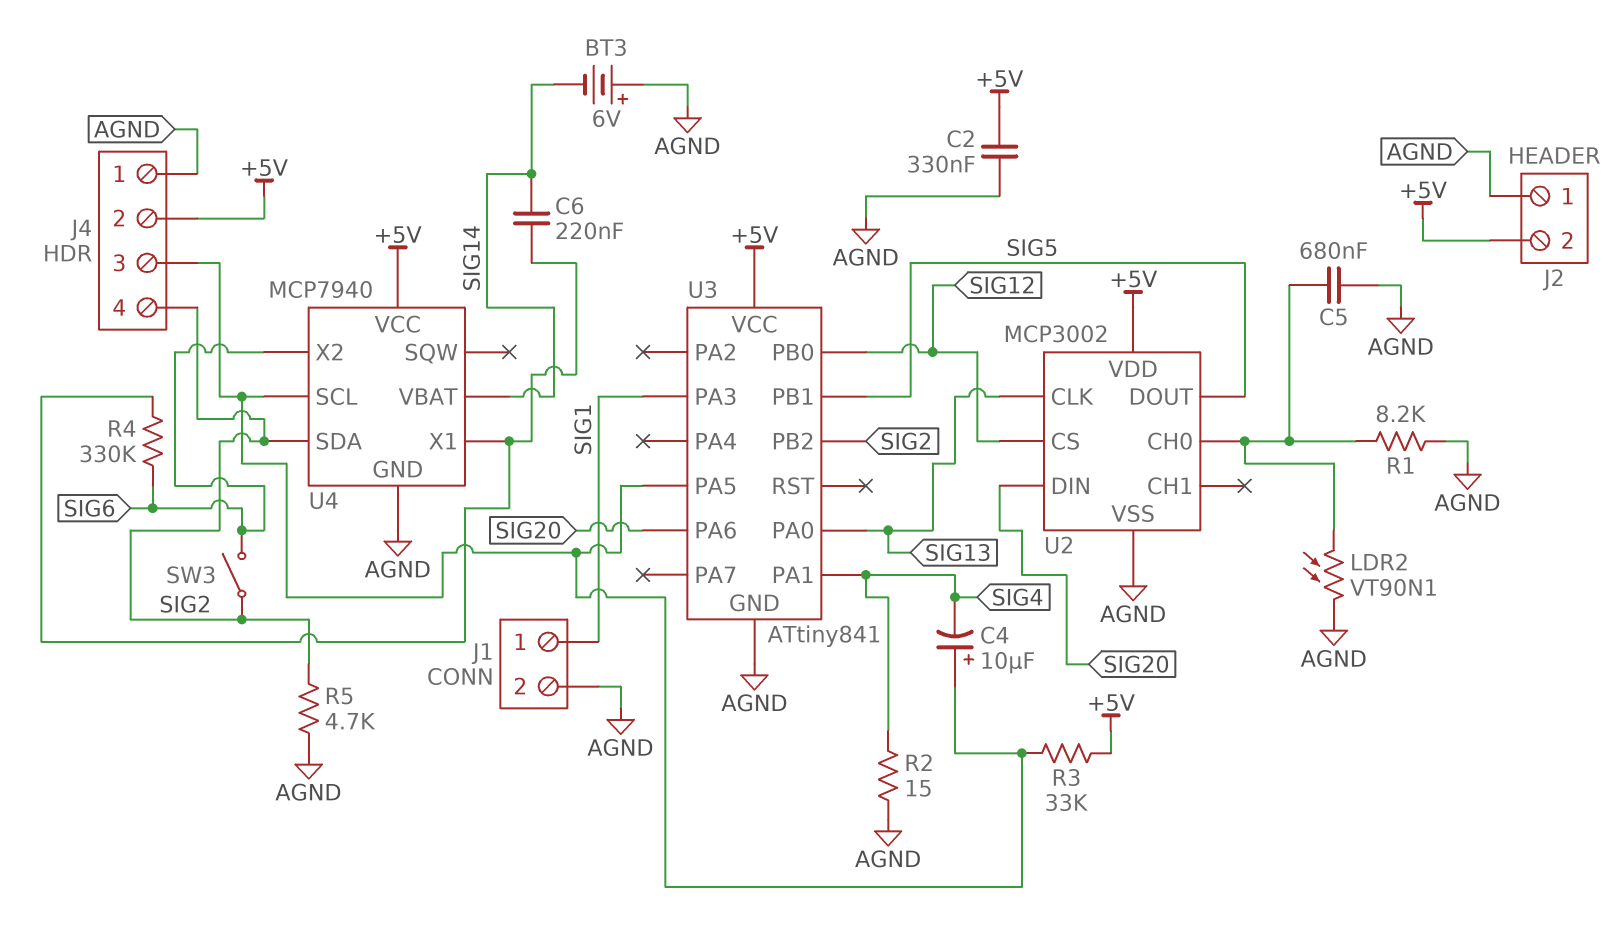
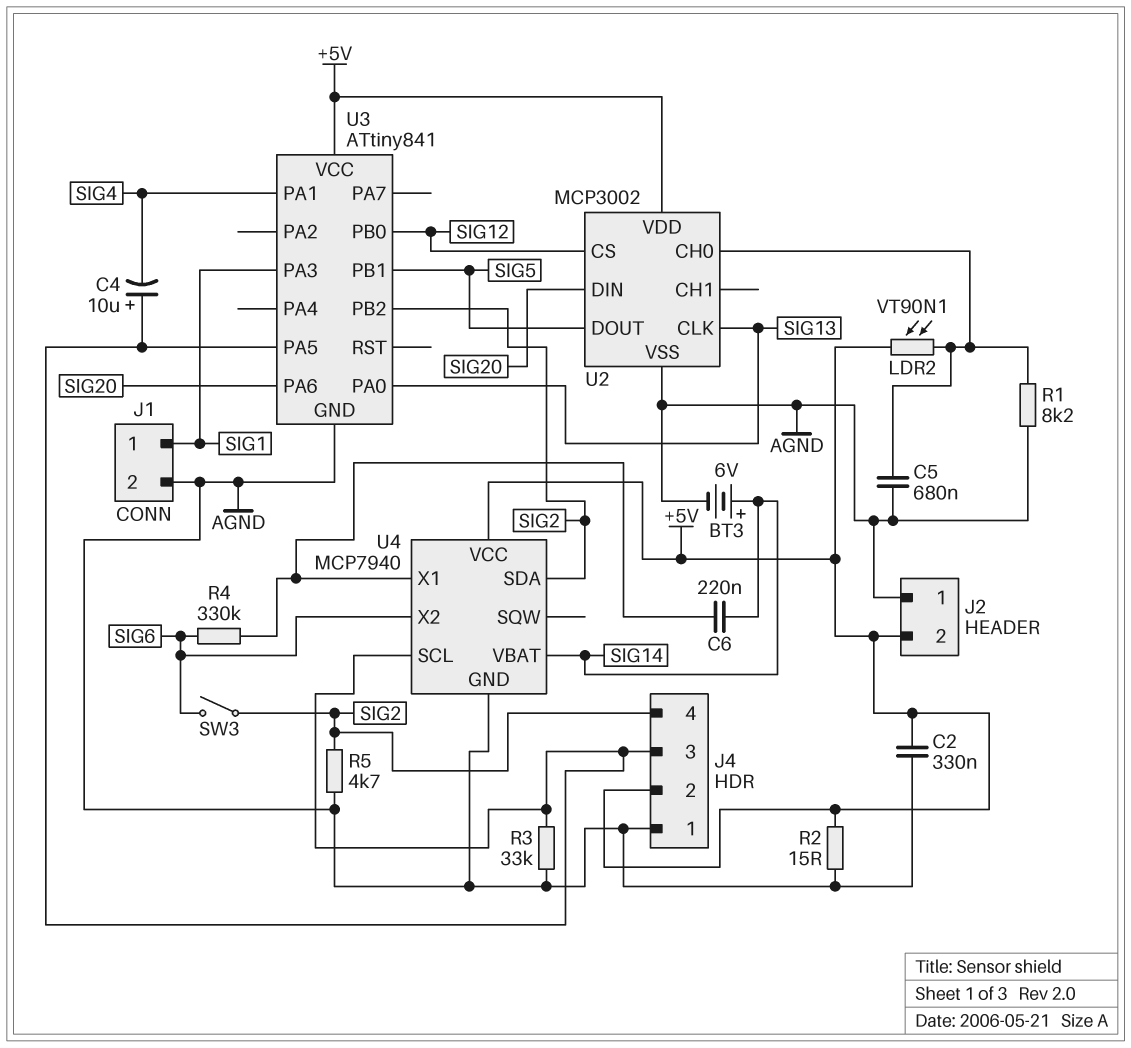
BT3: 6V (plus AGND, minus SIG14) -> 6V (plus SIG14, minus AGND)
LDR2: VT90N1 (AGND, U2/CH0) -> VT90N1 (+5V, U2/CH0)
R2: 15 (AGND, SIG4) -> 15 (+5V, AGND)
R3: 33k (+5V, J4/3) -> 33k (AGND, J4/3)

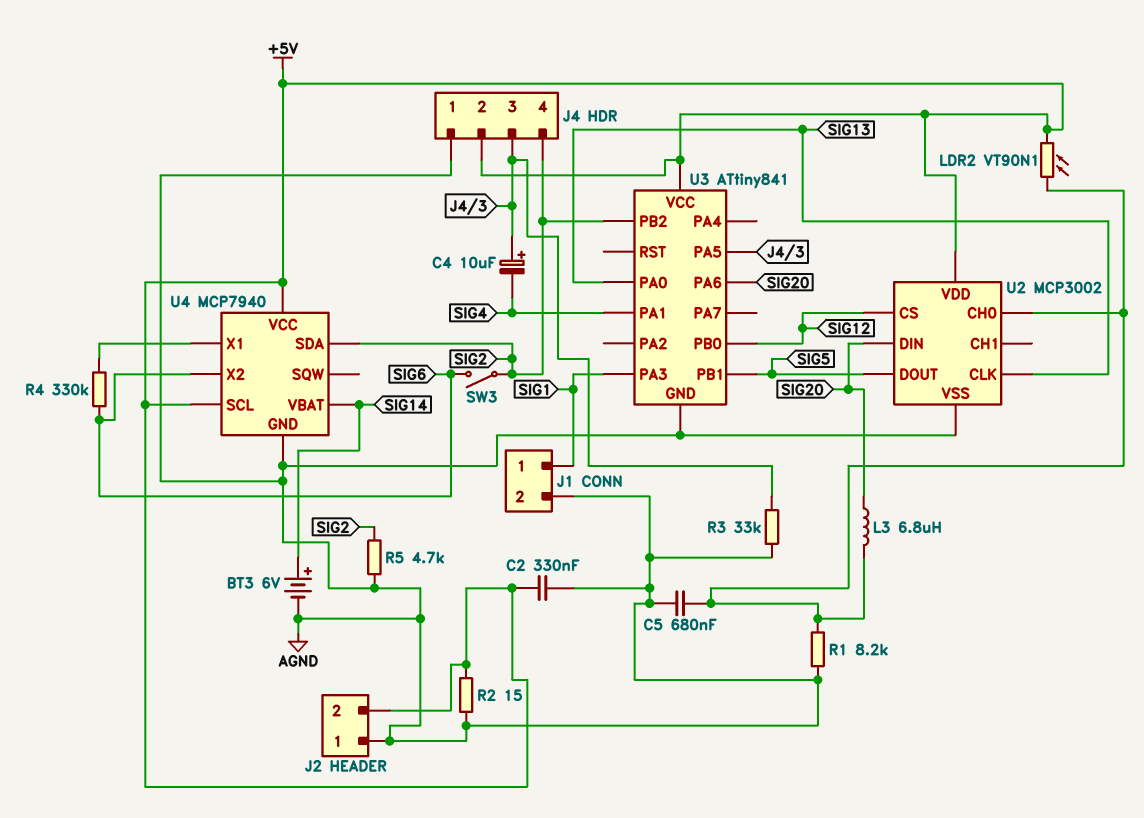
C6: 220nF (SIG14, U4/X1) -> none
L3: none -> 6.8uH (SIG20, U2/CH0)
U4 pin SCL: J4/3 -> +5V

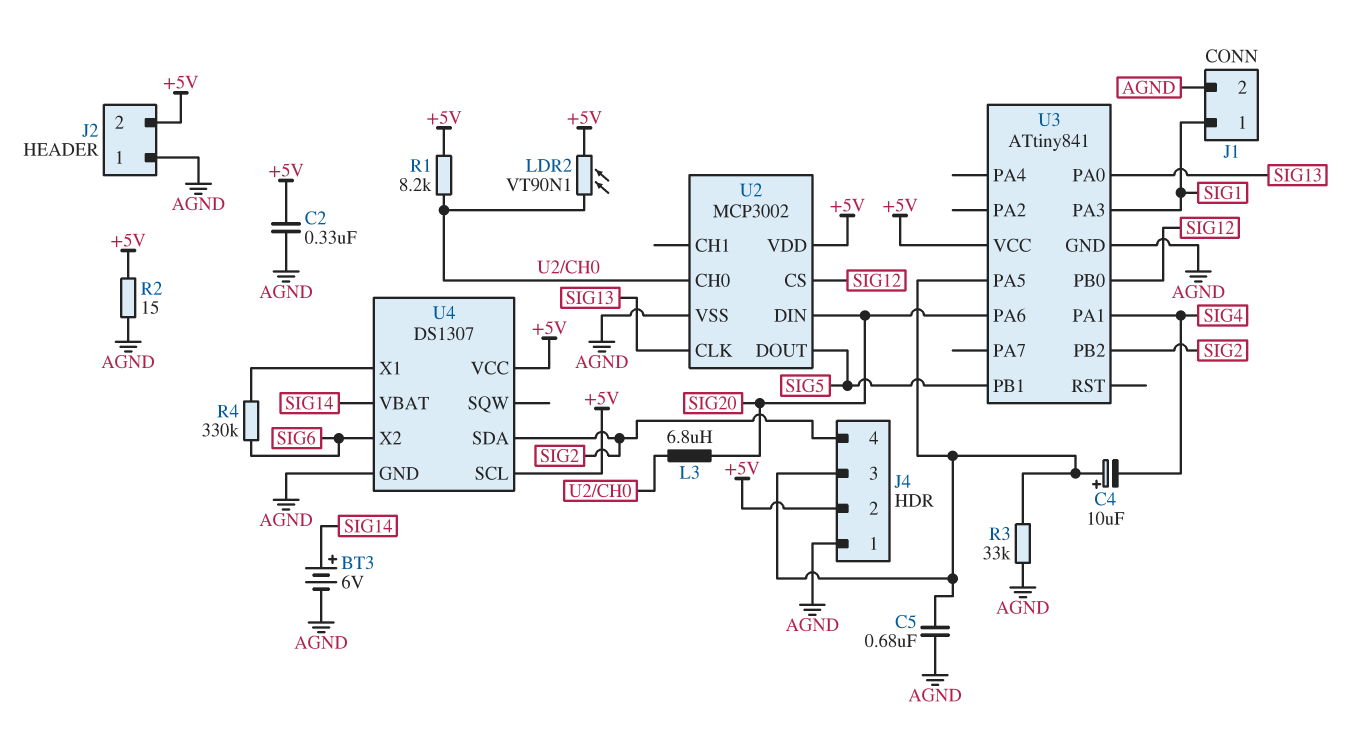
C5: 680nF (AGND, U2/CH0) -> 680nF (AGND, J4/3)
R1: 8.2k (AGND, U2/CH0) -> 8.2k (+5V, U2/CH0)
R5: 4.7k (AGND, SIG2) -> none
SW3: switch (SIG2, SIG6) -> none
U4: MCP7940 -> DS1307

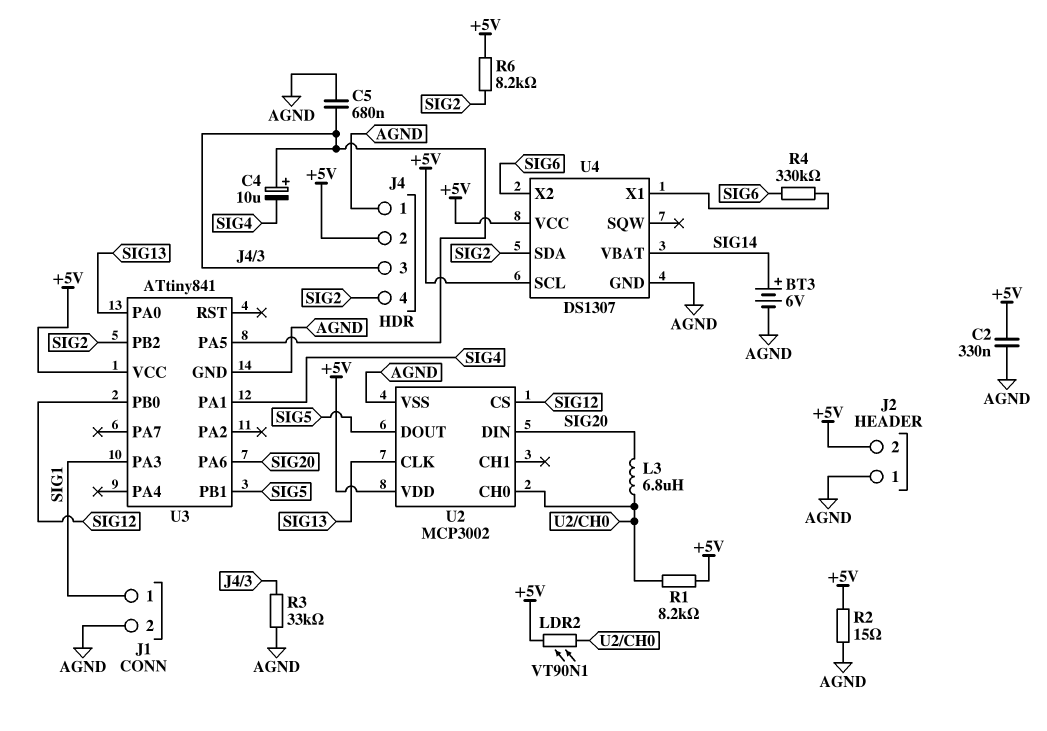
R6: none -> 8.2k (+5V, SIG2)

